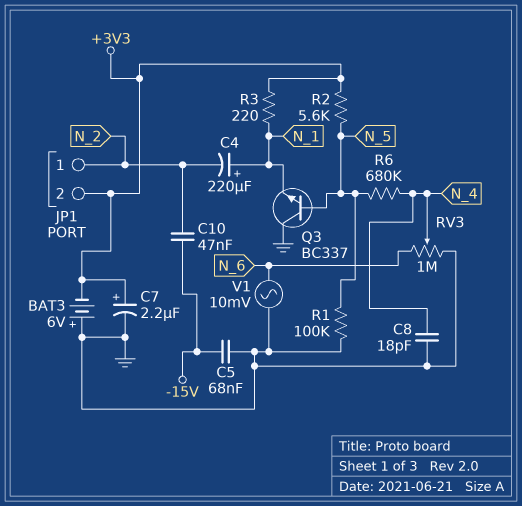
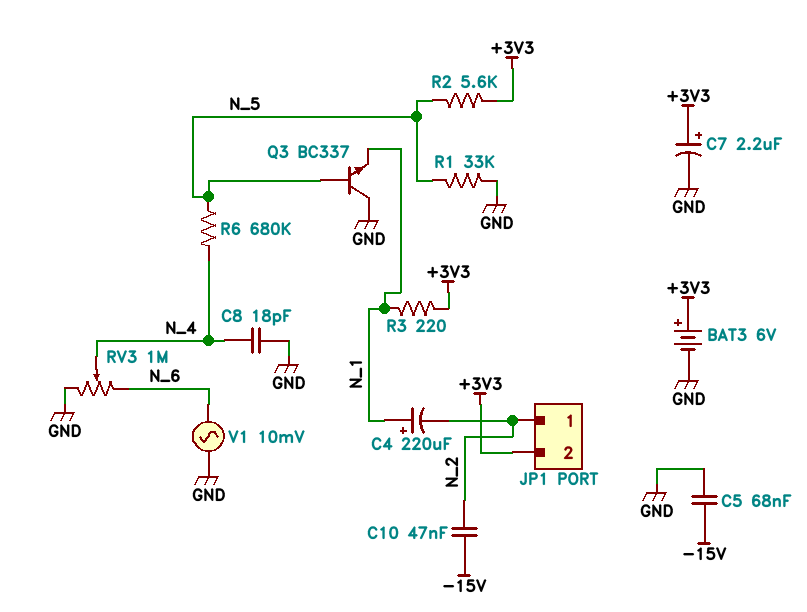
BAT3: 6V (plus GND, minus +3V3) -> 6V (plus +3V3, minus GND)
R1: 100k (GND, N_5) -> 33k (GND, N_5)

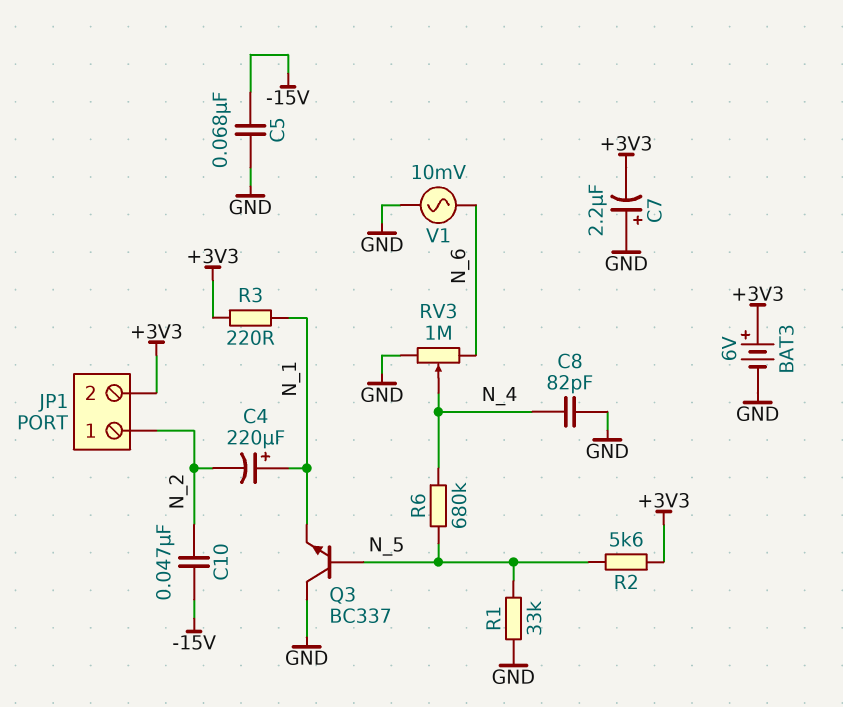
C7: 2.2uF (plus +3V3, minus GND) -> 2.2uF (plus GND, minus +3V3)
C8: 18pF (GND, N_4) -> 82pF (GND, N_4)

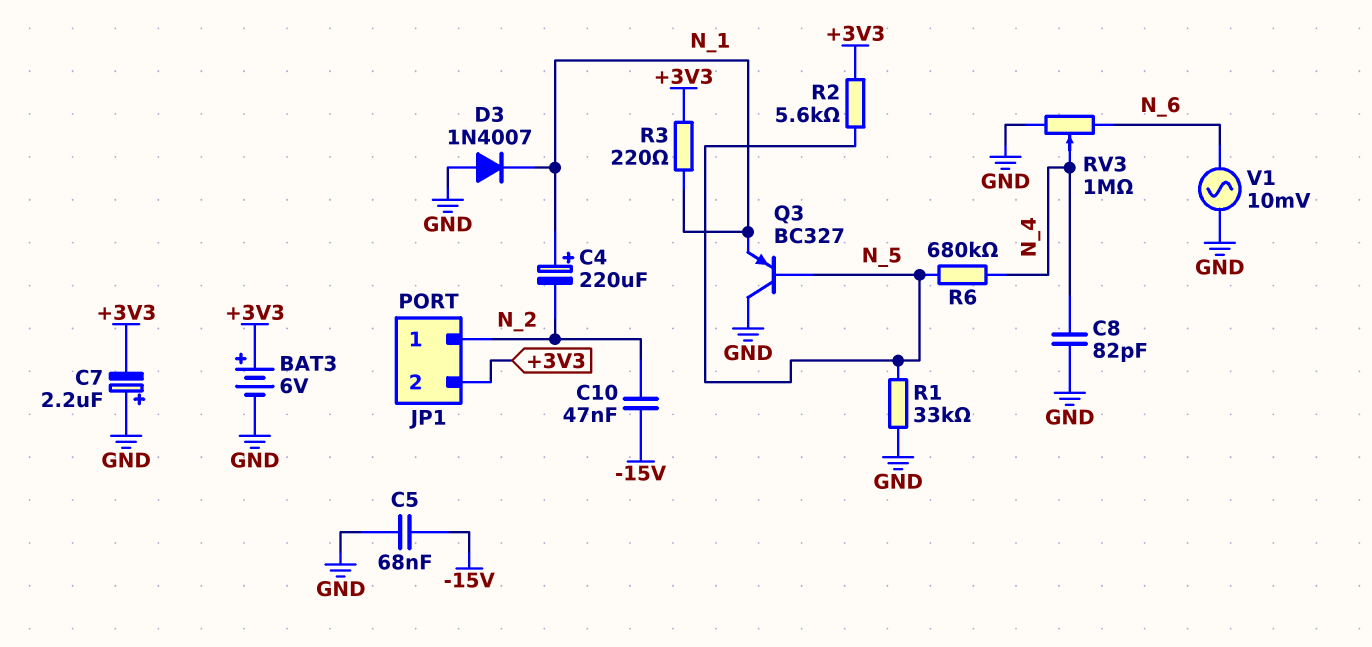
D3: none -> diode 1N4007 (A GND, K N_1)
Q3: NPN BC337 (B N_5, C GND, E N_1) -> PNP BC327 (B N_5, C GND, E N_1)

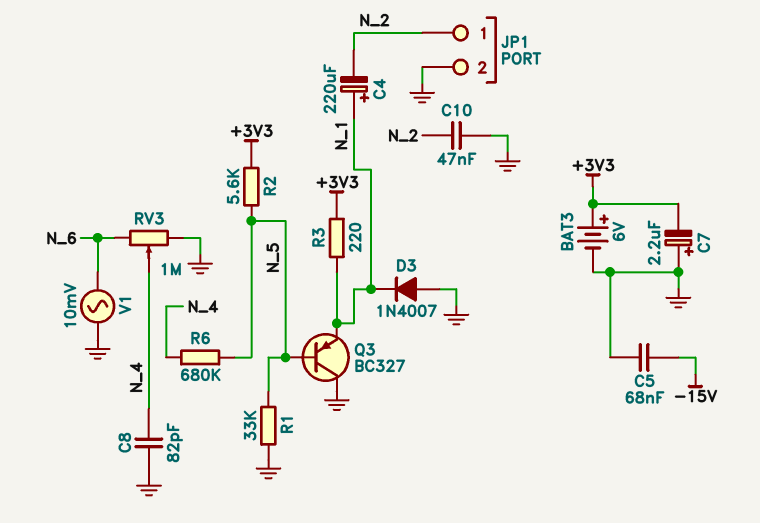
C10: 47nF (-15V, N_2) -> 47nF (GND, N_2)
JP1 pin 2: +3V3 -> GND

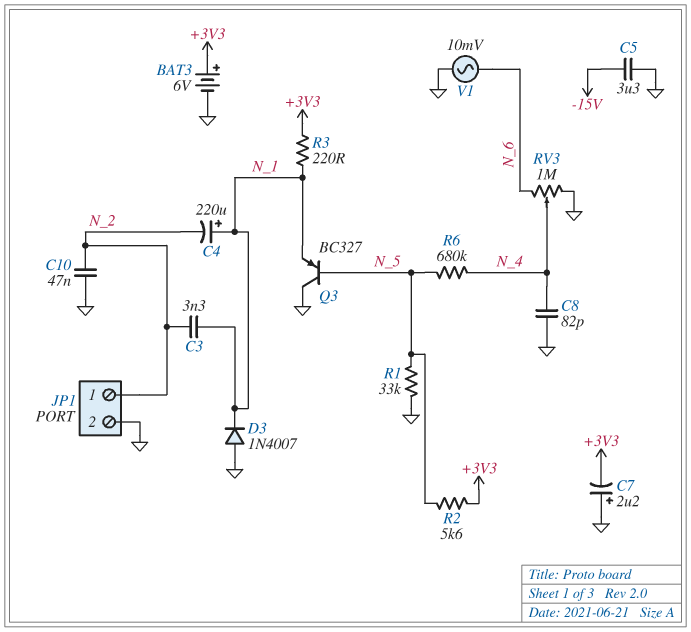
C3: none -> 3.3nF (N_1, N_2)
C5: 68nF (-15V, GND) -> 3.3uF (-15V, GND)

